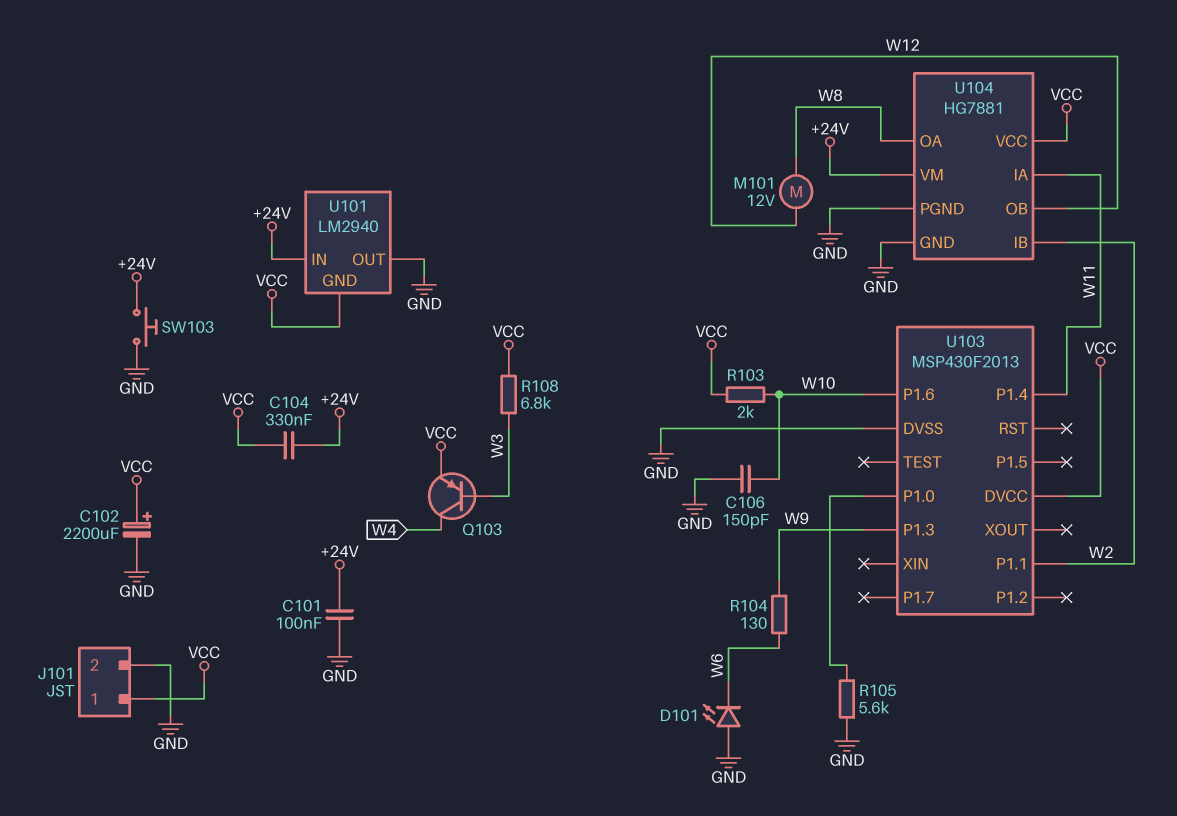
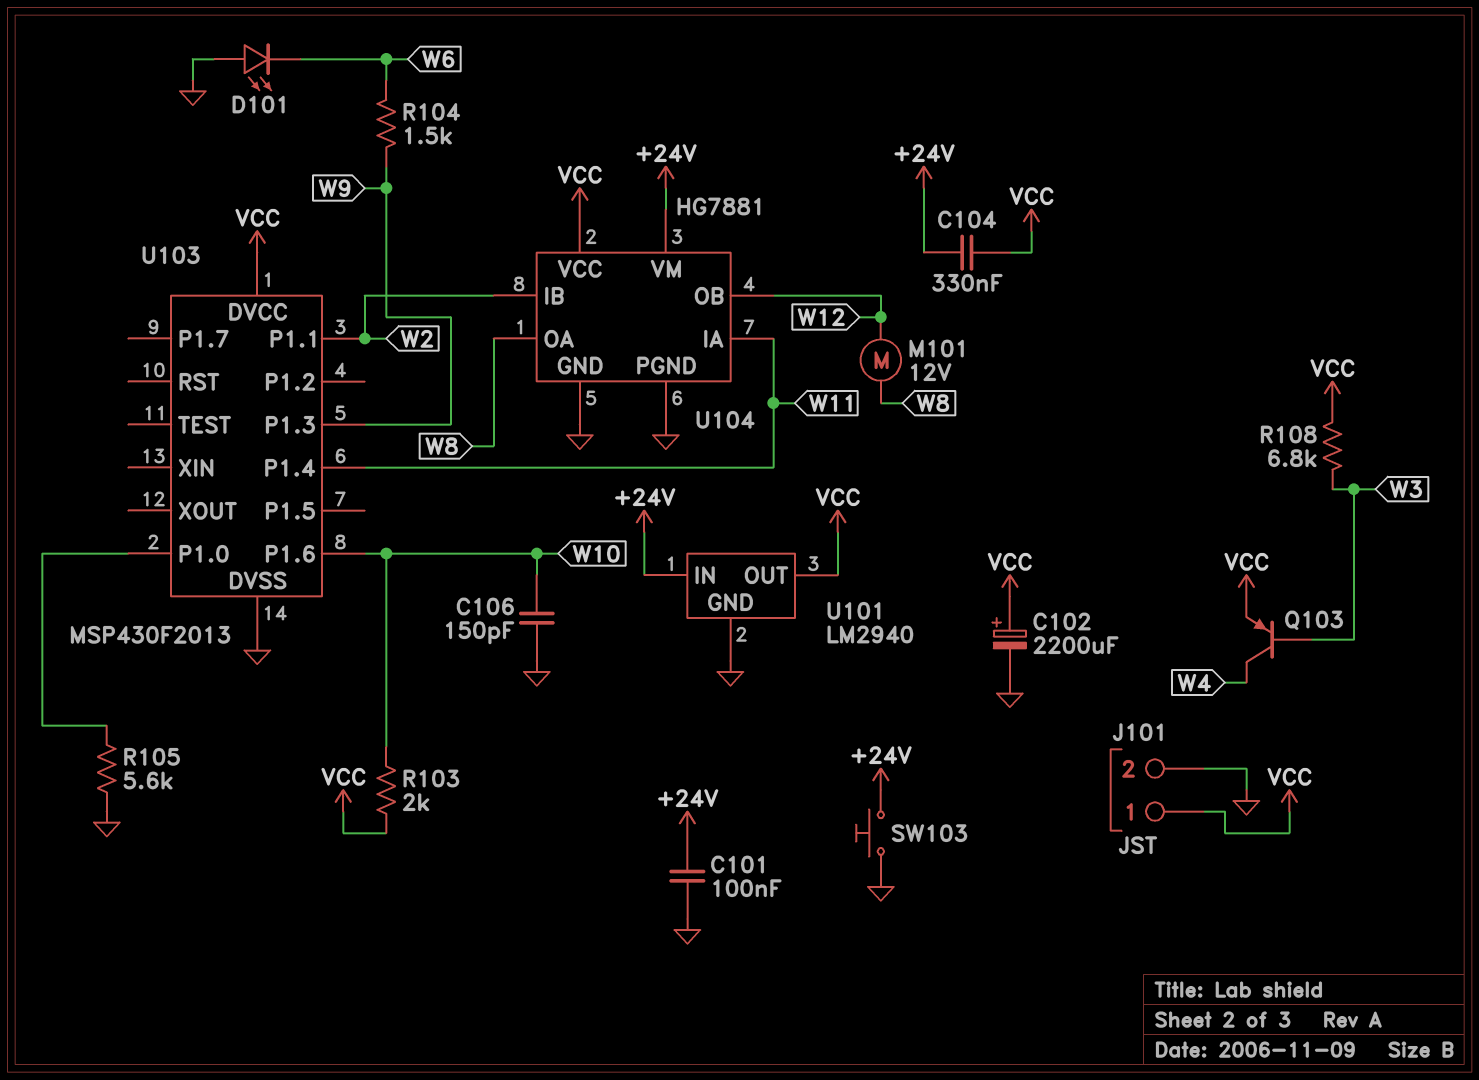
R104: 130 (W6, W9) -> 1.5k (W6, W9)
U101 pin GND: VCC -> GND
U101 pin OUT: GND -> VCC

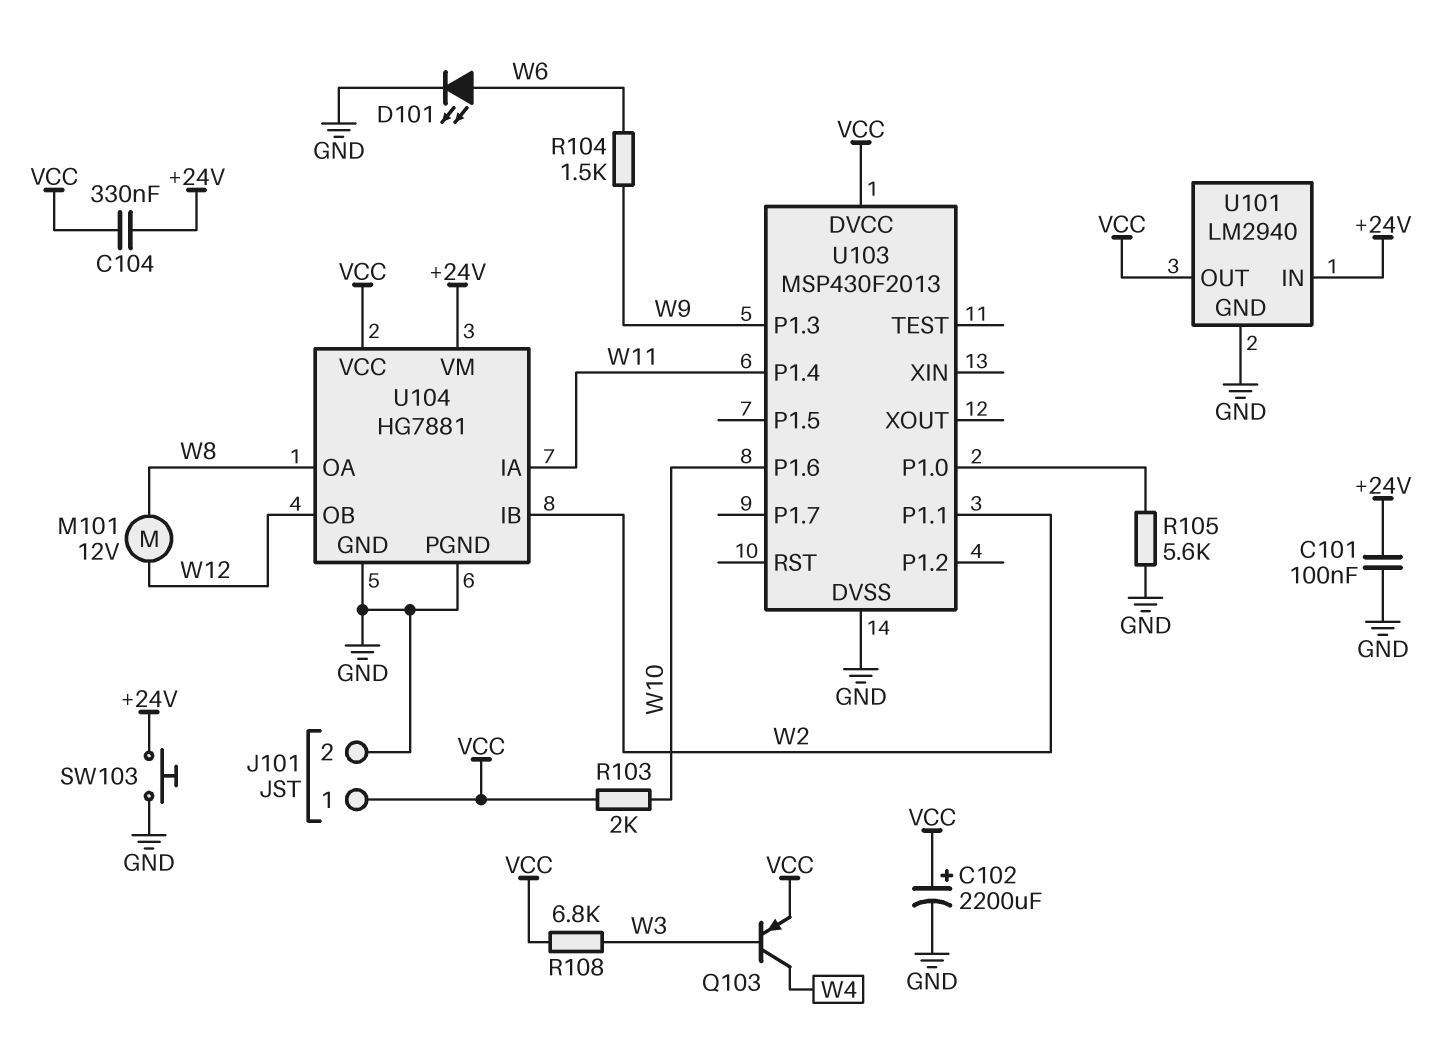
C106: 150pF (GND, W10) -> none
D101: LED (A GND, K W6) -> LED (A W6, K GND)

